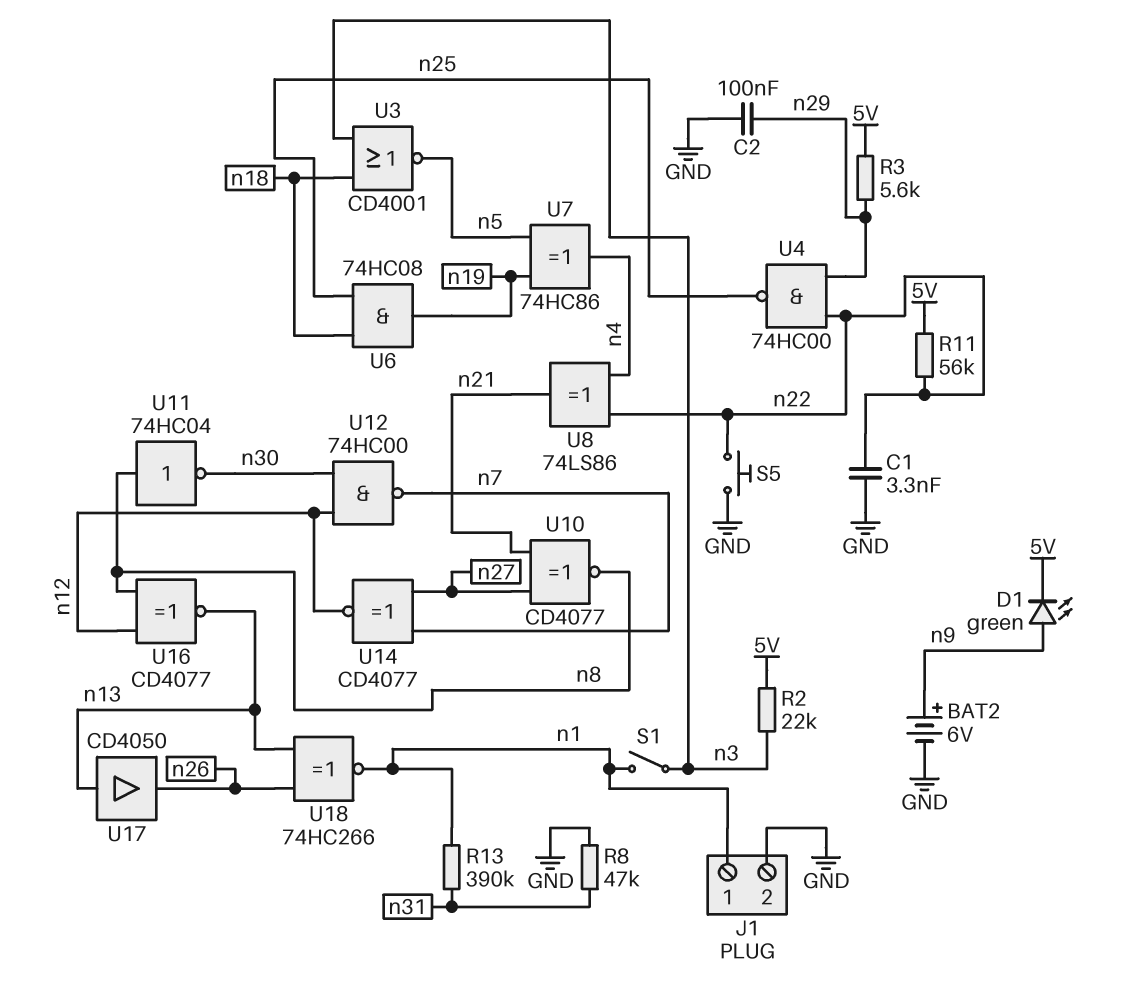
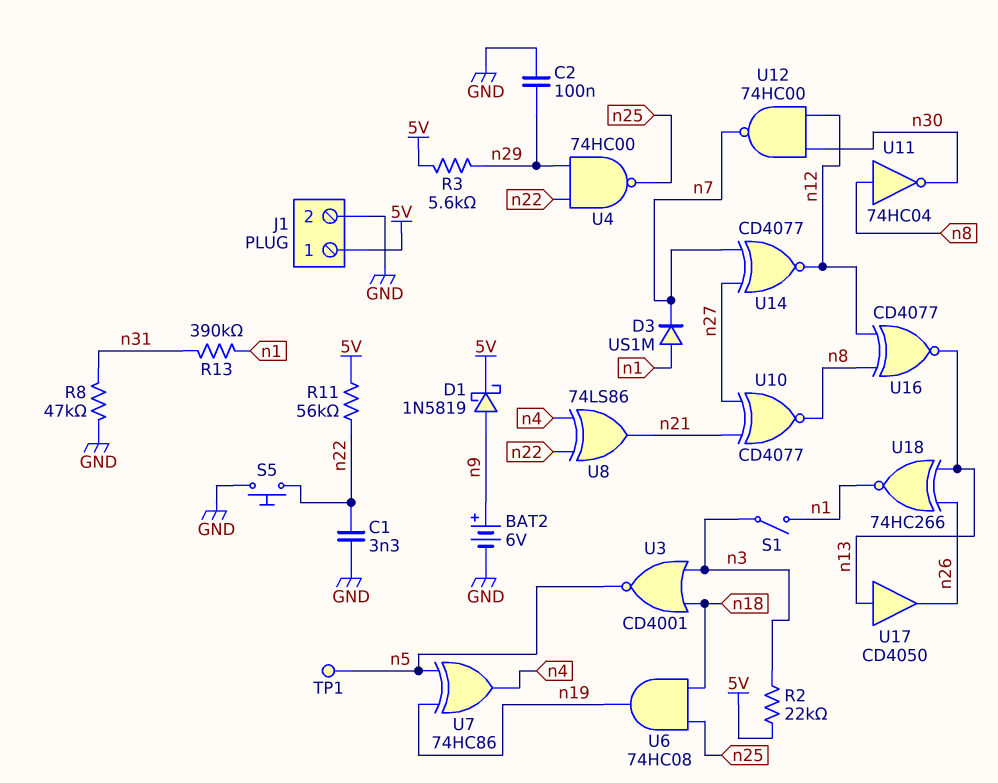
D1: LED green (A n9, K 5V) -> schottky 1N5819 (A n9, K 5V)
D3: none -> diode US1M (A n1, K n7)
J1 pin 1: n1 -> 5V
TP1: none -> test point (n5)

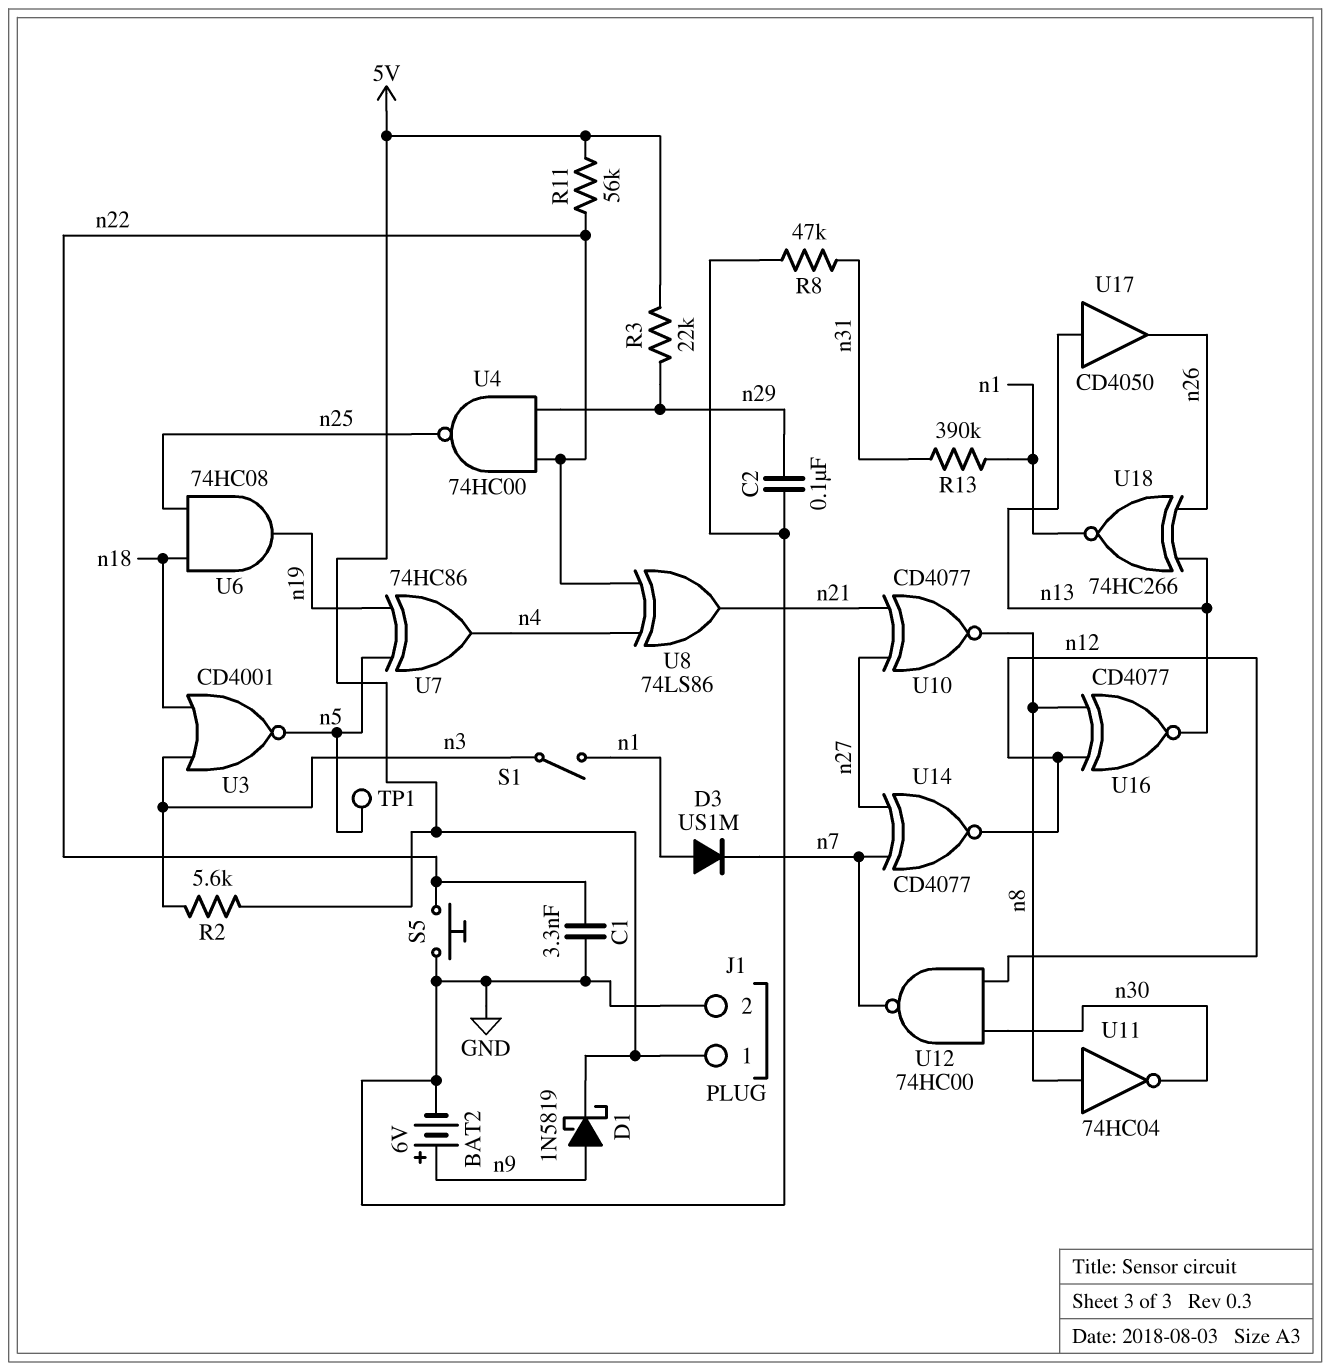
R2: 22k (5V, n3) -> 5.6k (5V, n3)
R3: 5.6k (5V, n29) -> 22k (5V, n29)

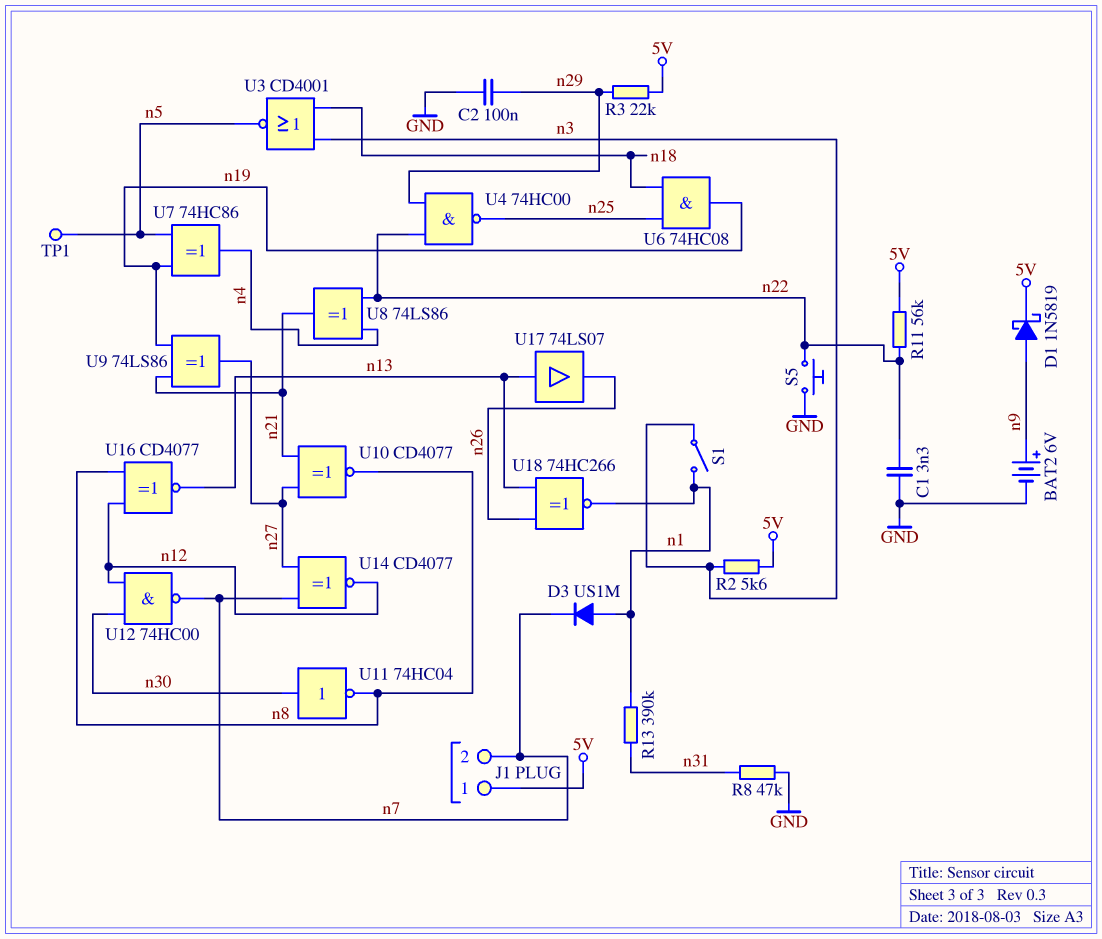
J1 pin 2: GND -> n7
U9: none -> XOR 74LS86 (in n19, in n21, out n27)
U11: NOT 74HC04 (in n8, out n30) -> NOT 74HC04 (in n30, out n8)
U17: buffer CD4050 (in n13, out n26) -> buffer 74LS07 (in n13, out n26)

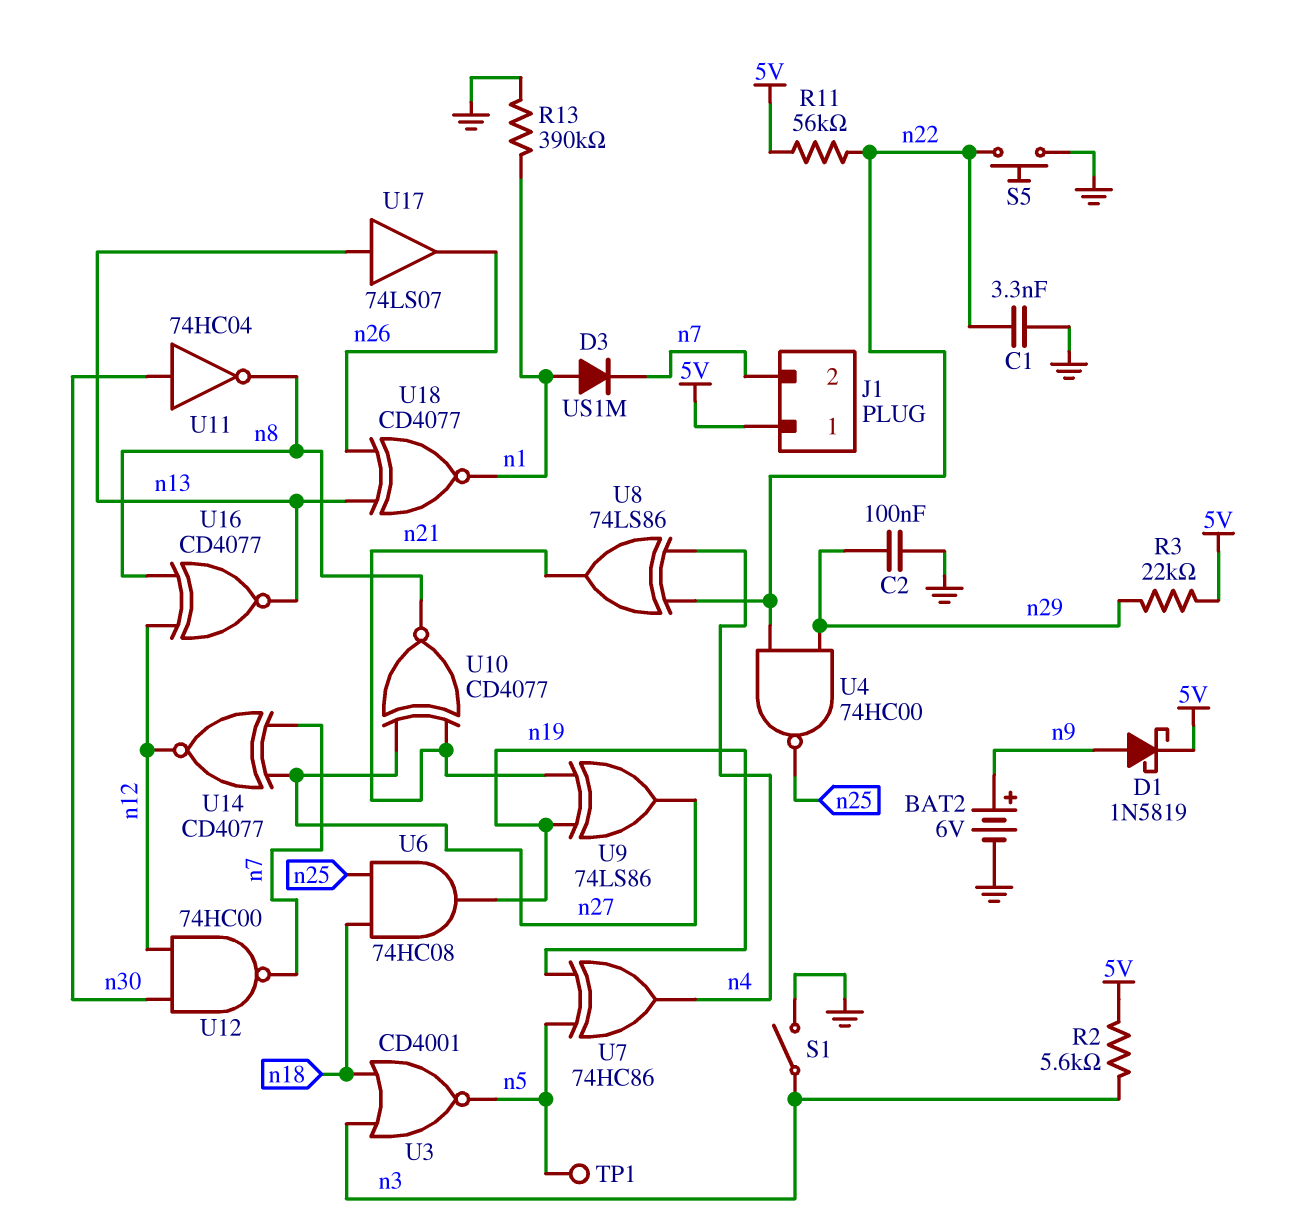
R8: 47k (GND, n31) -> none
R13: 390k (n1, n31) -> 390k (GND, n1)
S1: switch (n1, n3) -> switch (GND, n3)
U18: XNOR 74HC266 (in n13, in n26, out n1) -> XNOR CD4077 (in n13, in n26, out n1)

